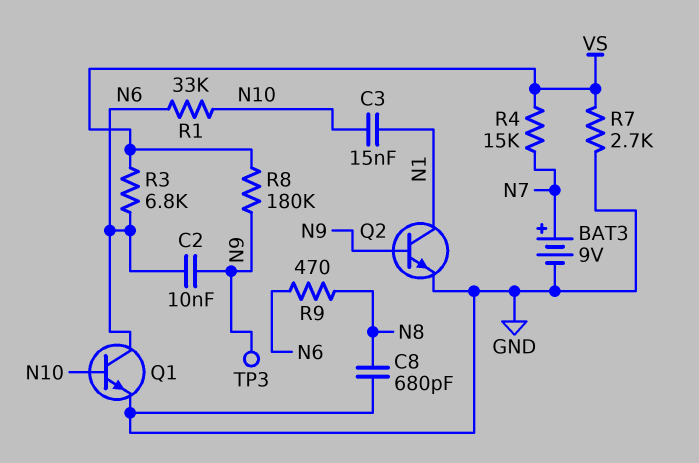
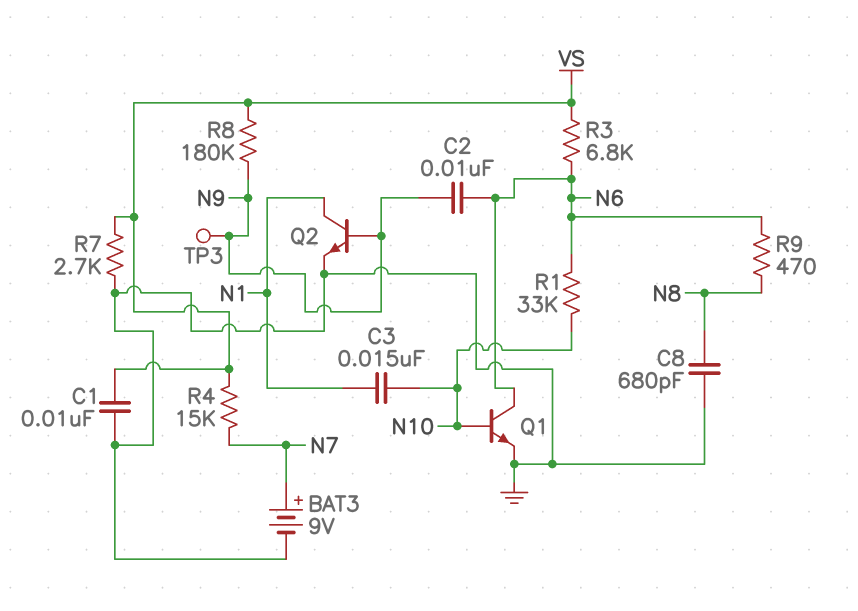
C1: none -> 10nF (GND, VS)

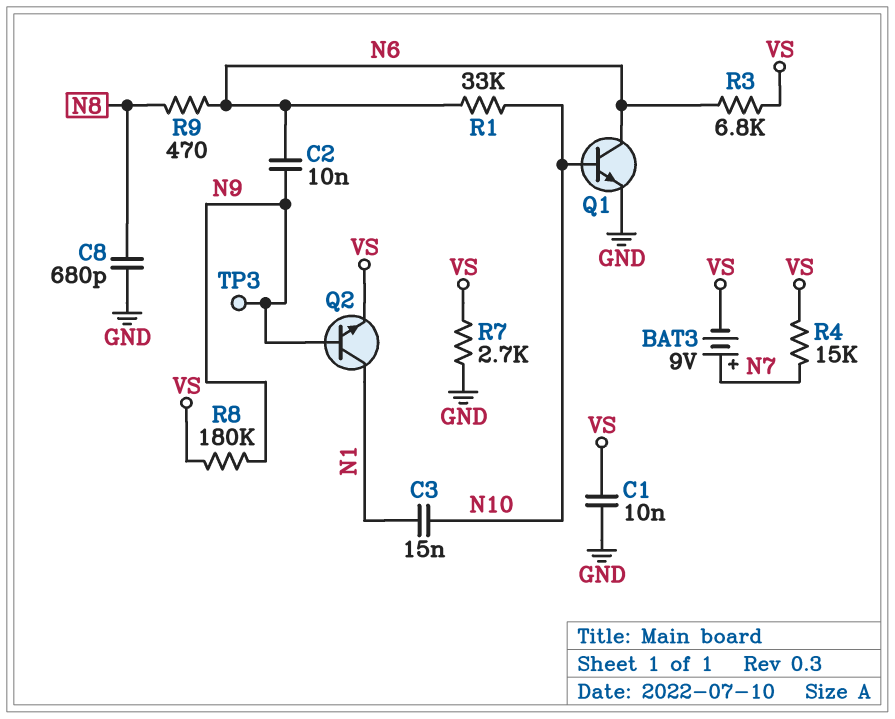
BAT3: 9V (plus N7, minus GND) -> 9V (plus N7, minus VS)
Q2: NPN (B N9, C N1, E GND) -> NPN (B N9, C N1, E VS)

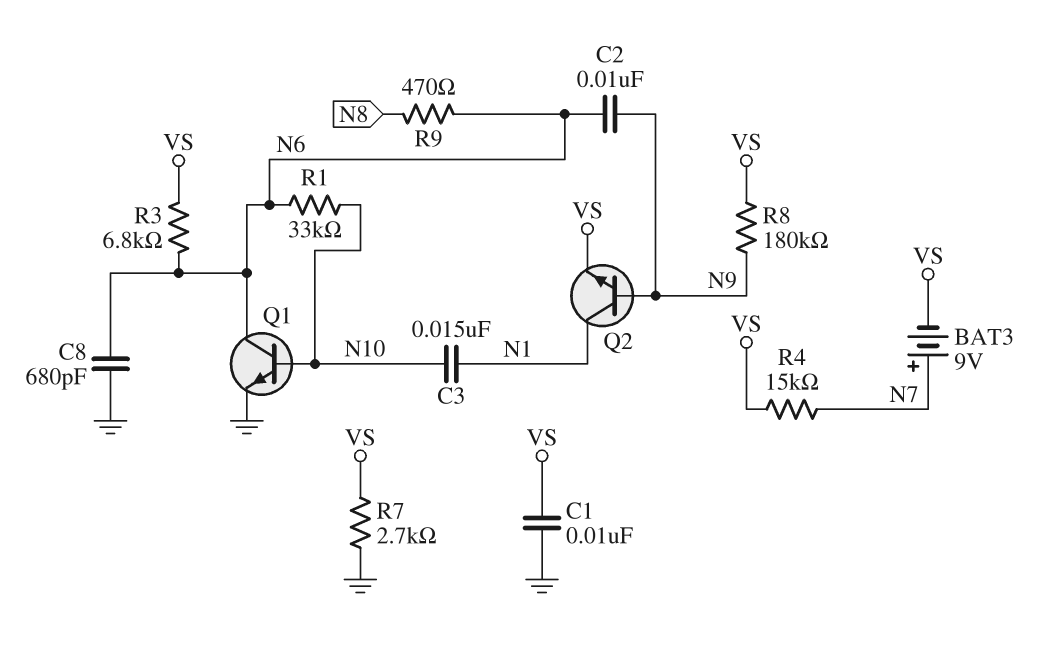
C8: 680pF (GND, N8) -> 680pF (GND, N6)
TP3: test point (N9) -> none

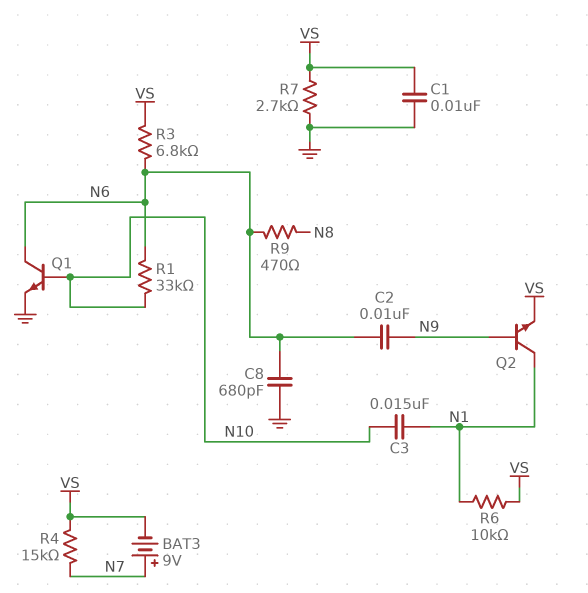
R6: none -> 10k (N1, VS)
R8: 180k (N9, VS) -> none

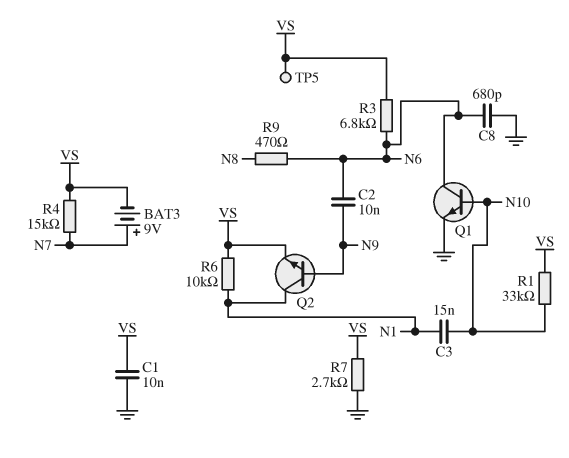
R1: 33k (N6, N10) -> 33k (N10, VS)
TP5: none -> test point (VS)

